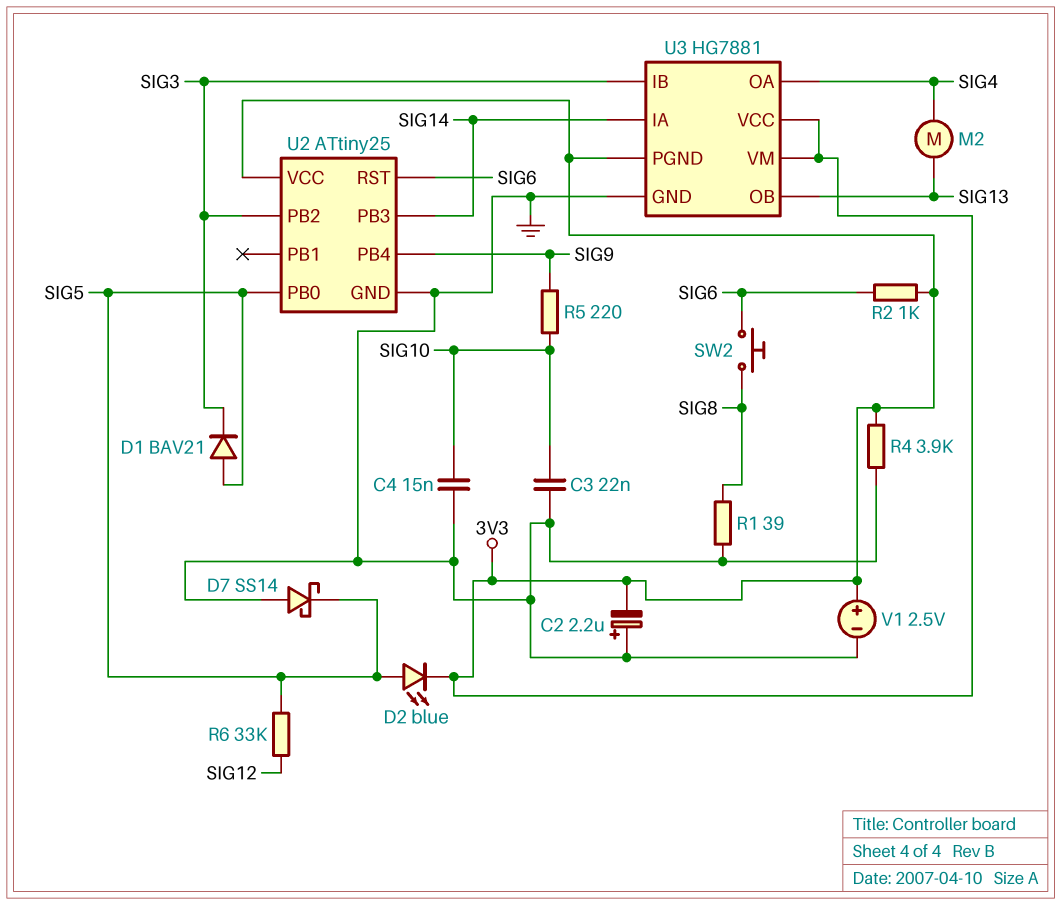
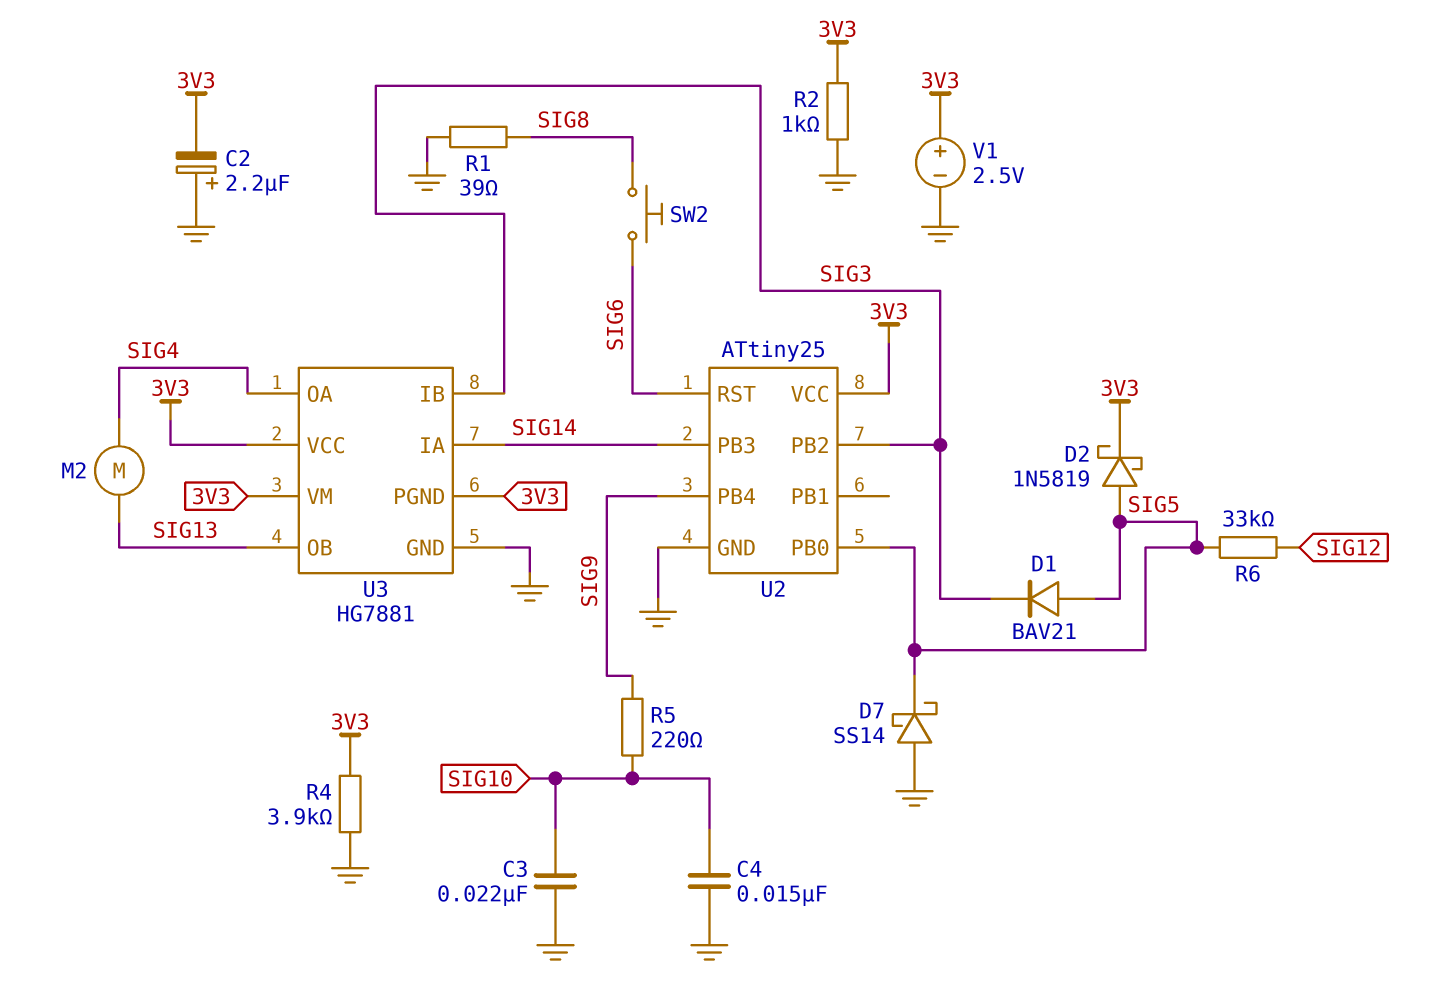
D2: LED blue (A SIG5, K 3V3) -> schottky 1N5819 (A SIG5, K 3V3)
R2: 1k (3V3, SIG6) -> 1k (3V3, GND)

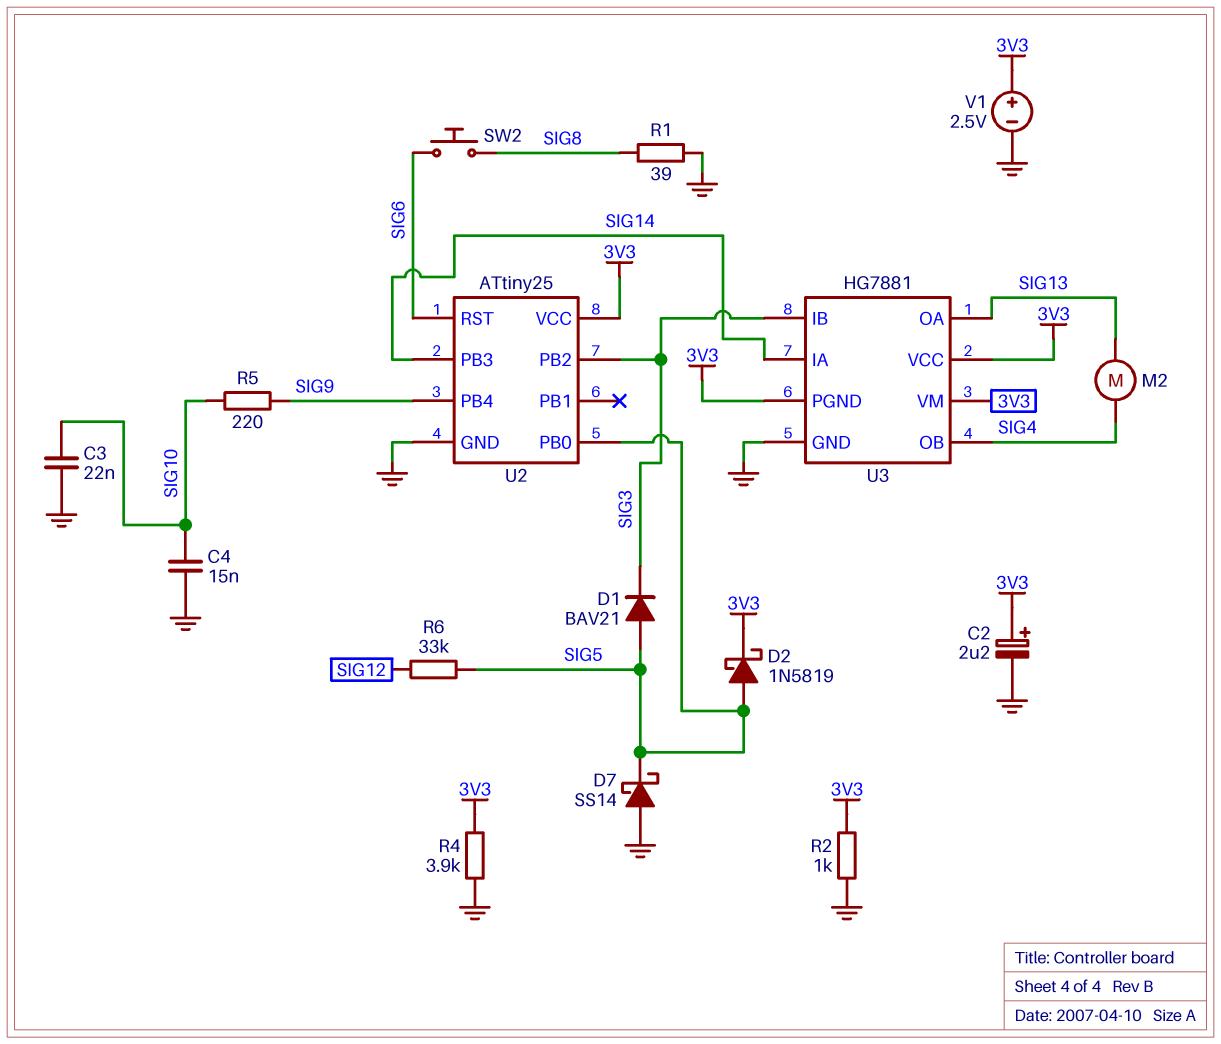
C2: 2.2uF (plus GND, minus 3V3) -> 2.2uF (plus 3V3, minus GND)
U3 pin OA: SIG4 -> SIG13
U3 pin OB: SIG13 -> SIG4

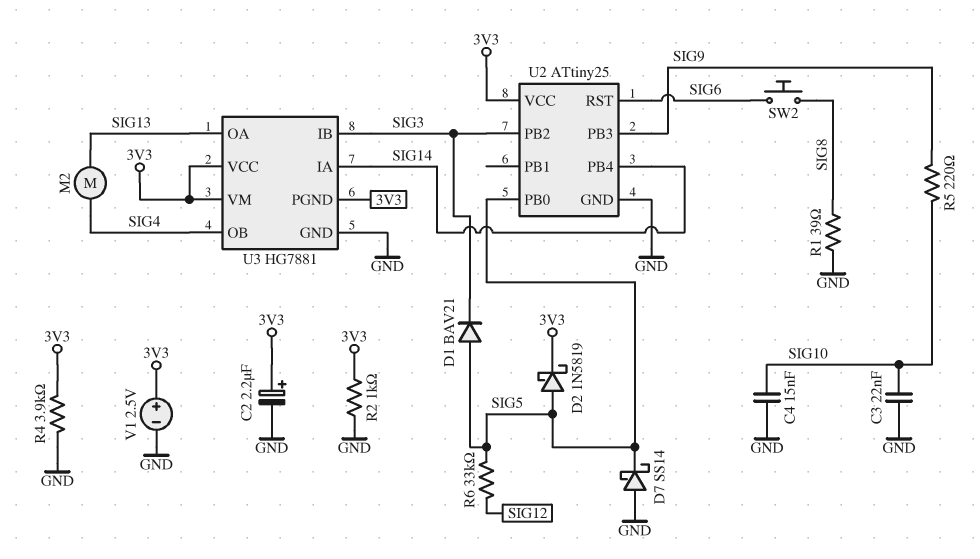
U2 pin PB3: SIG14 -> SIG9
U2 pin PB4: SIG9 -> SIG14

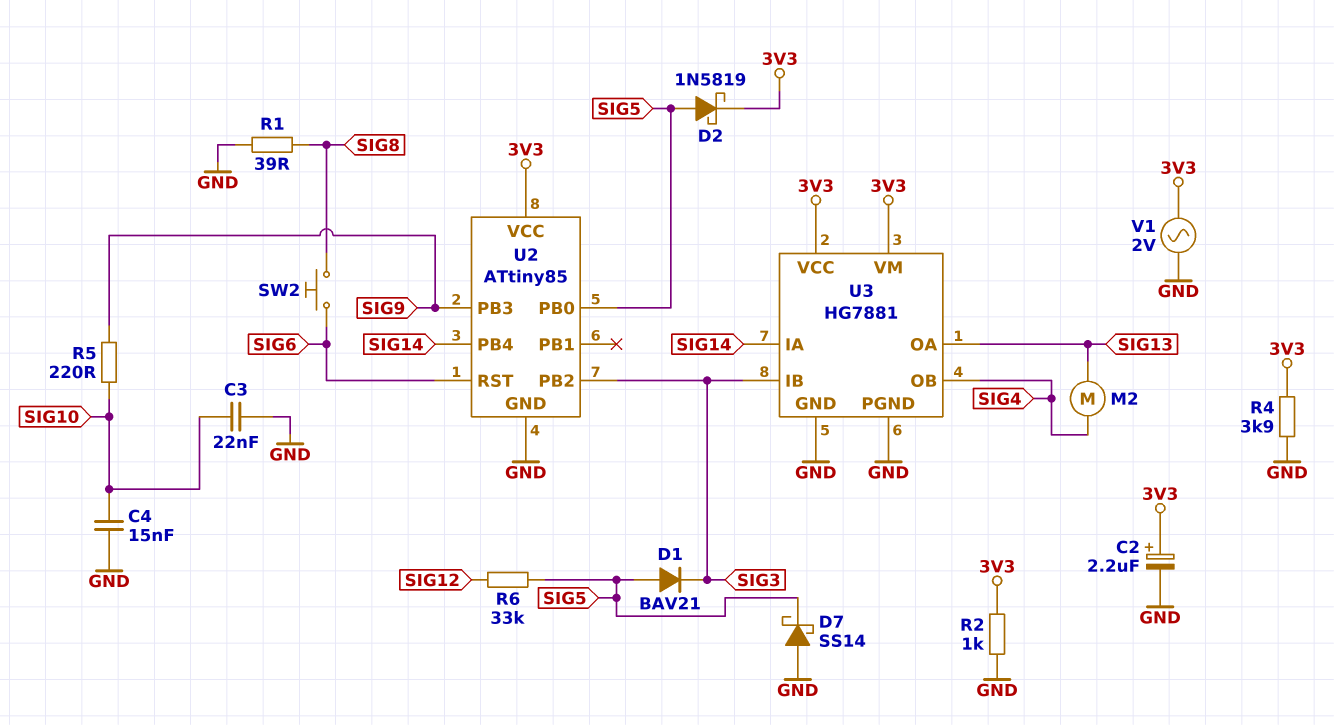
U2: ATtiny25 -> ATtiny85
U3 pin PGND: 3V3 -> GND
V1: 2.5V (plus 3V3, minus GND) -> AC 2V (3V3, GND)

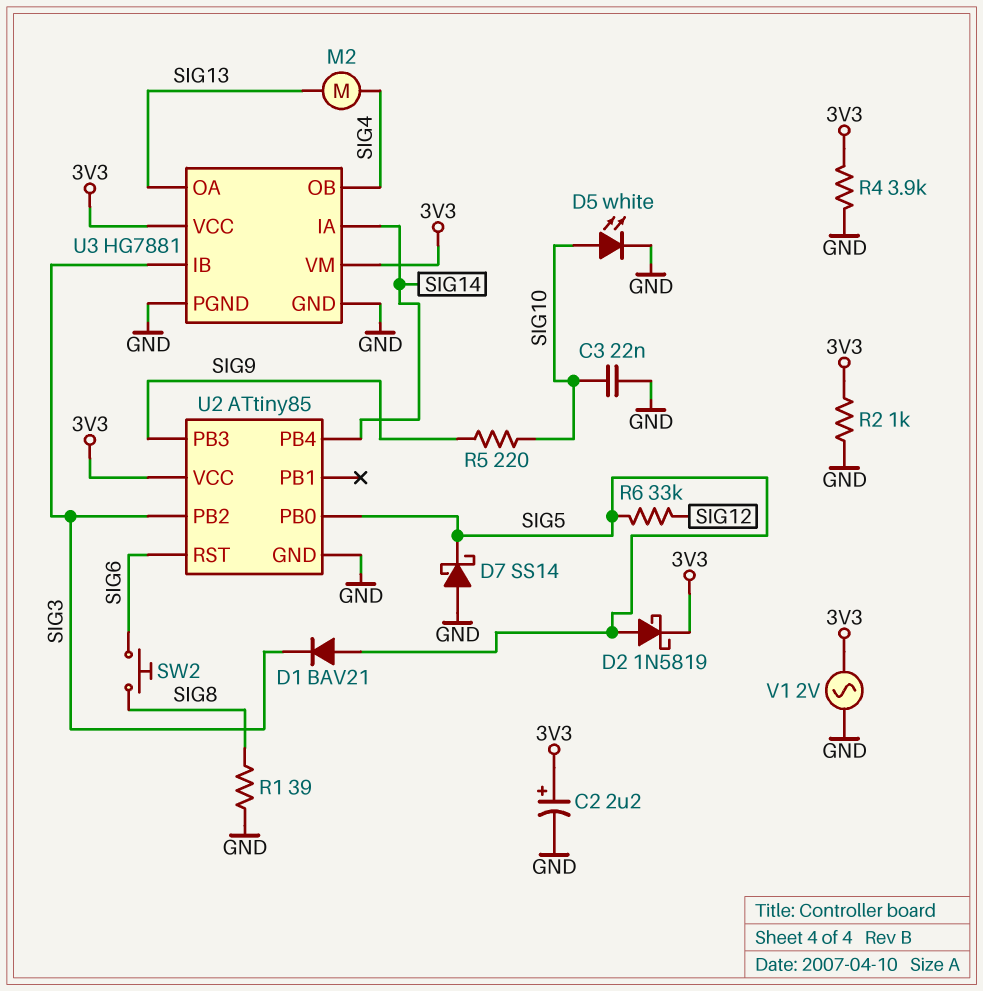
C4: 15nF (GND, SIG10) -> none
D5: none -> LED white (A SIG10, K GND)

